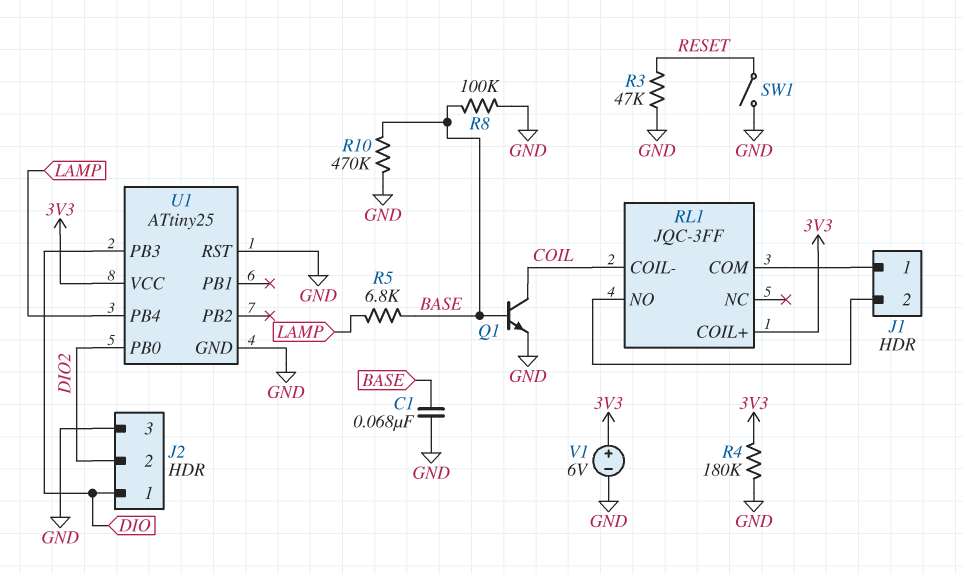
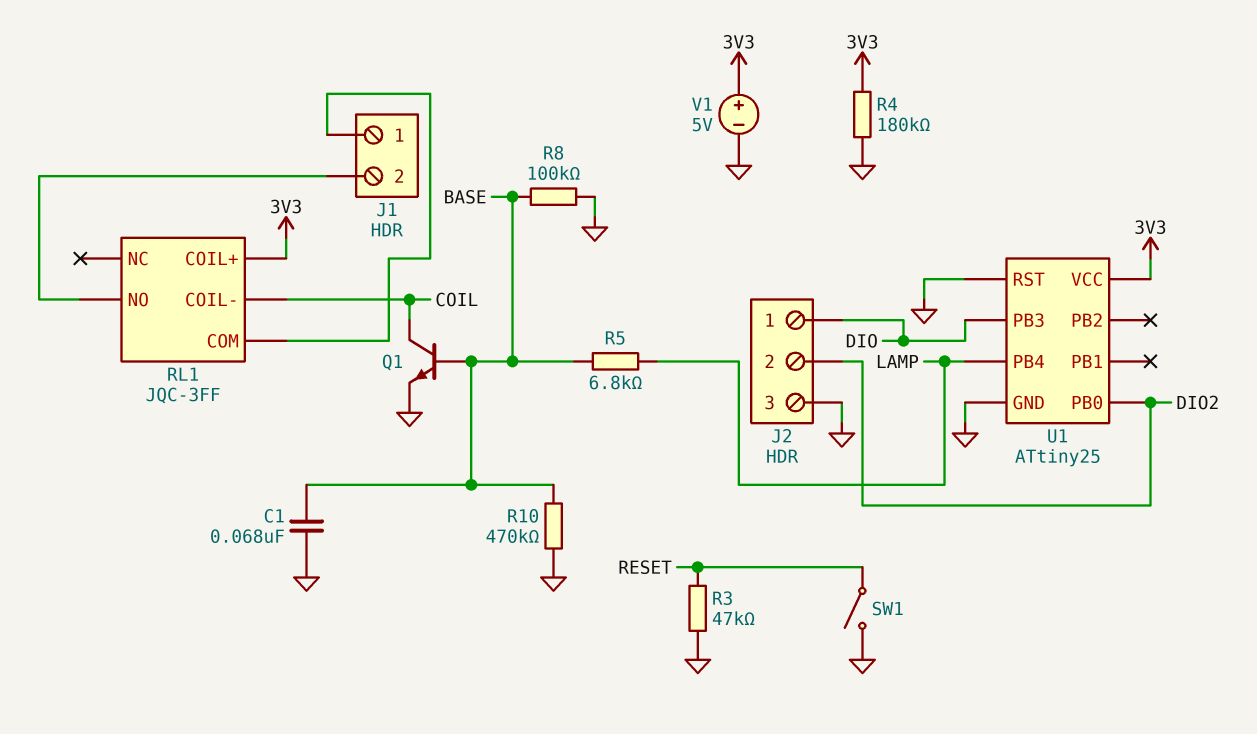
V1: 6V (plus 3V3, minus GND) -> 5V (plus 3V3, minus GND)

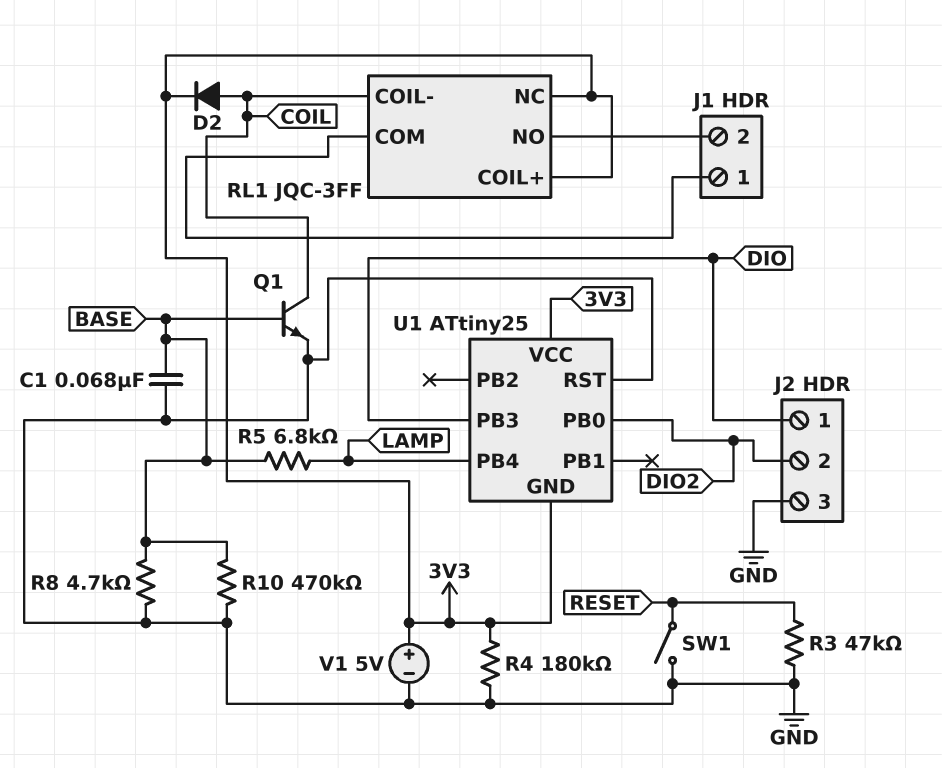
D2: none -> diode (A COIL, K 3V3)
R8: 100k (BASE, GND) -> 4.7k (BASE, GND)
RL1 pin NC: none -> 3V3
U1 pin GND: GND -> 3V3

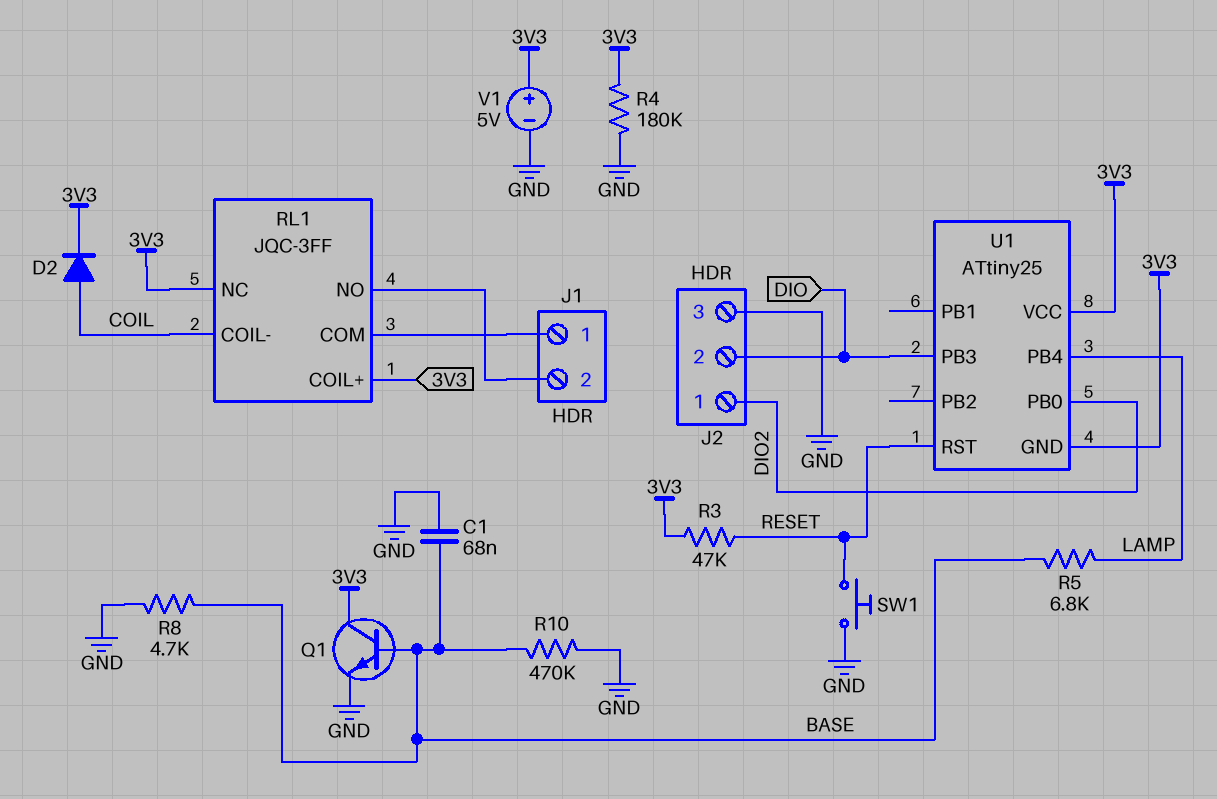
J2 pin 1: DIO -> DIO2
J2 pin 2: DIO2 -> DIO
Q1: NPN (B BASE, C COIL, E GND) -> NPN (B BASE, C 3V3, E GND)
R3: 47k (GND, RESET) -> 47k (3V3, RESET)
SW1: switch (GND, RESET) -> button (GND, RESET)
U1 pin RST: GND -> RESET

